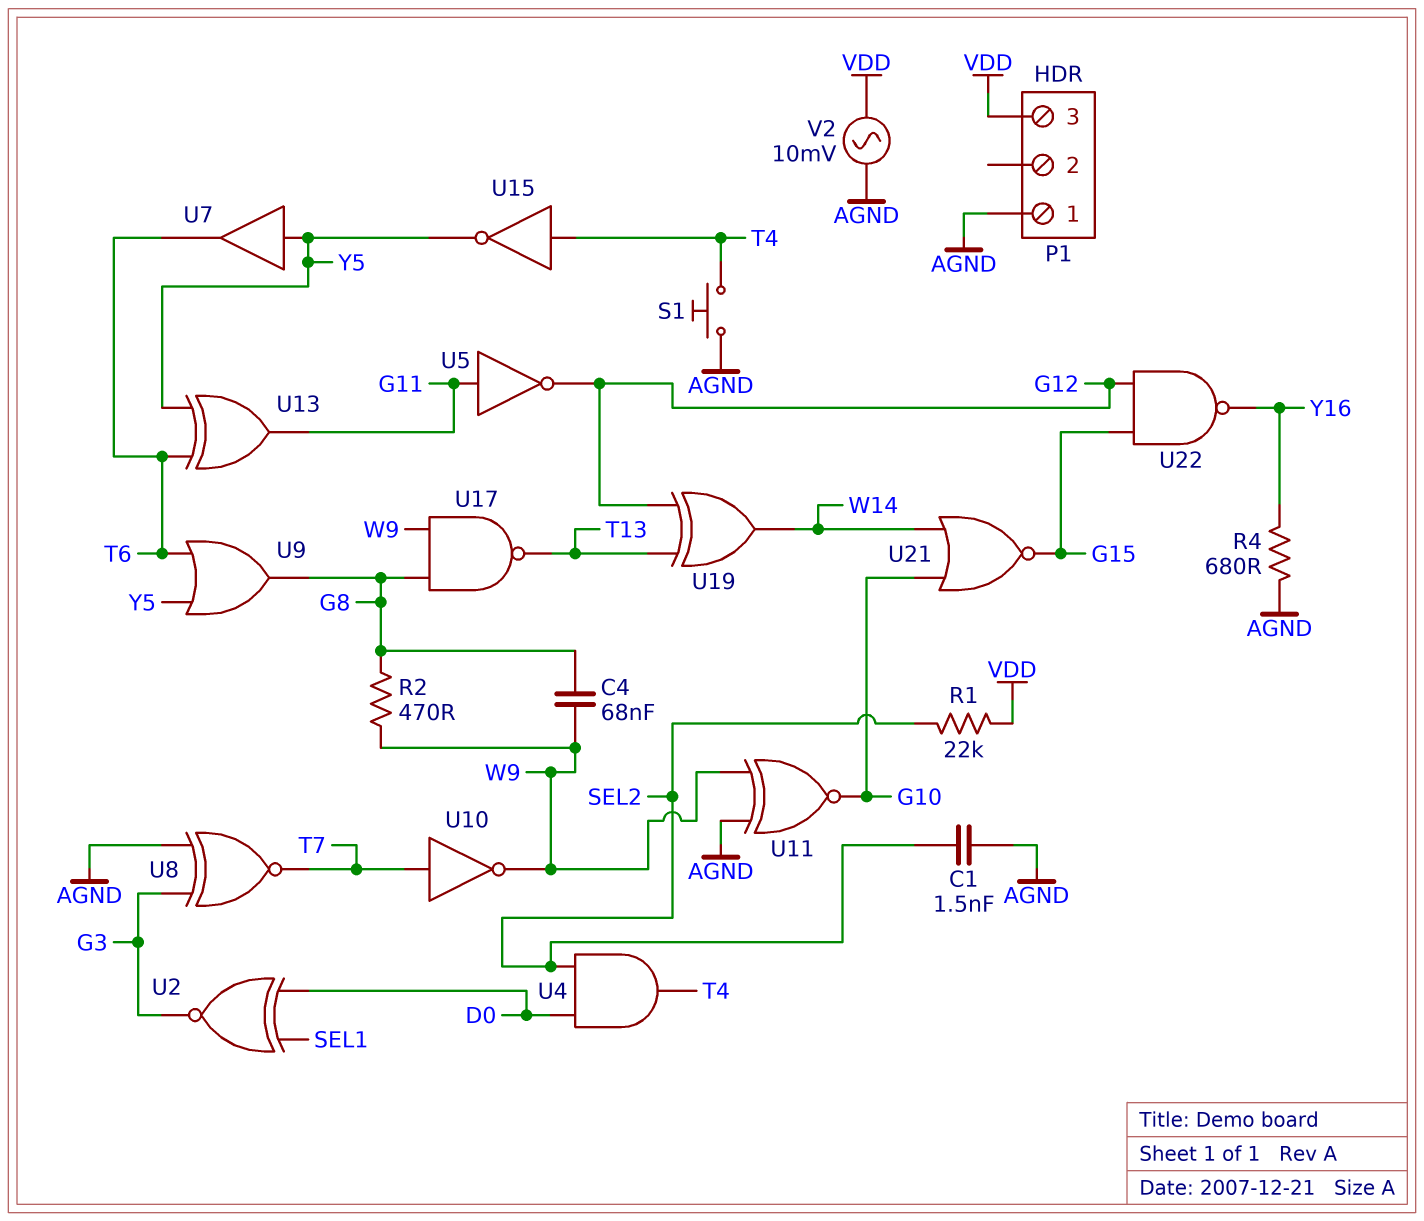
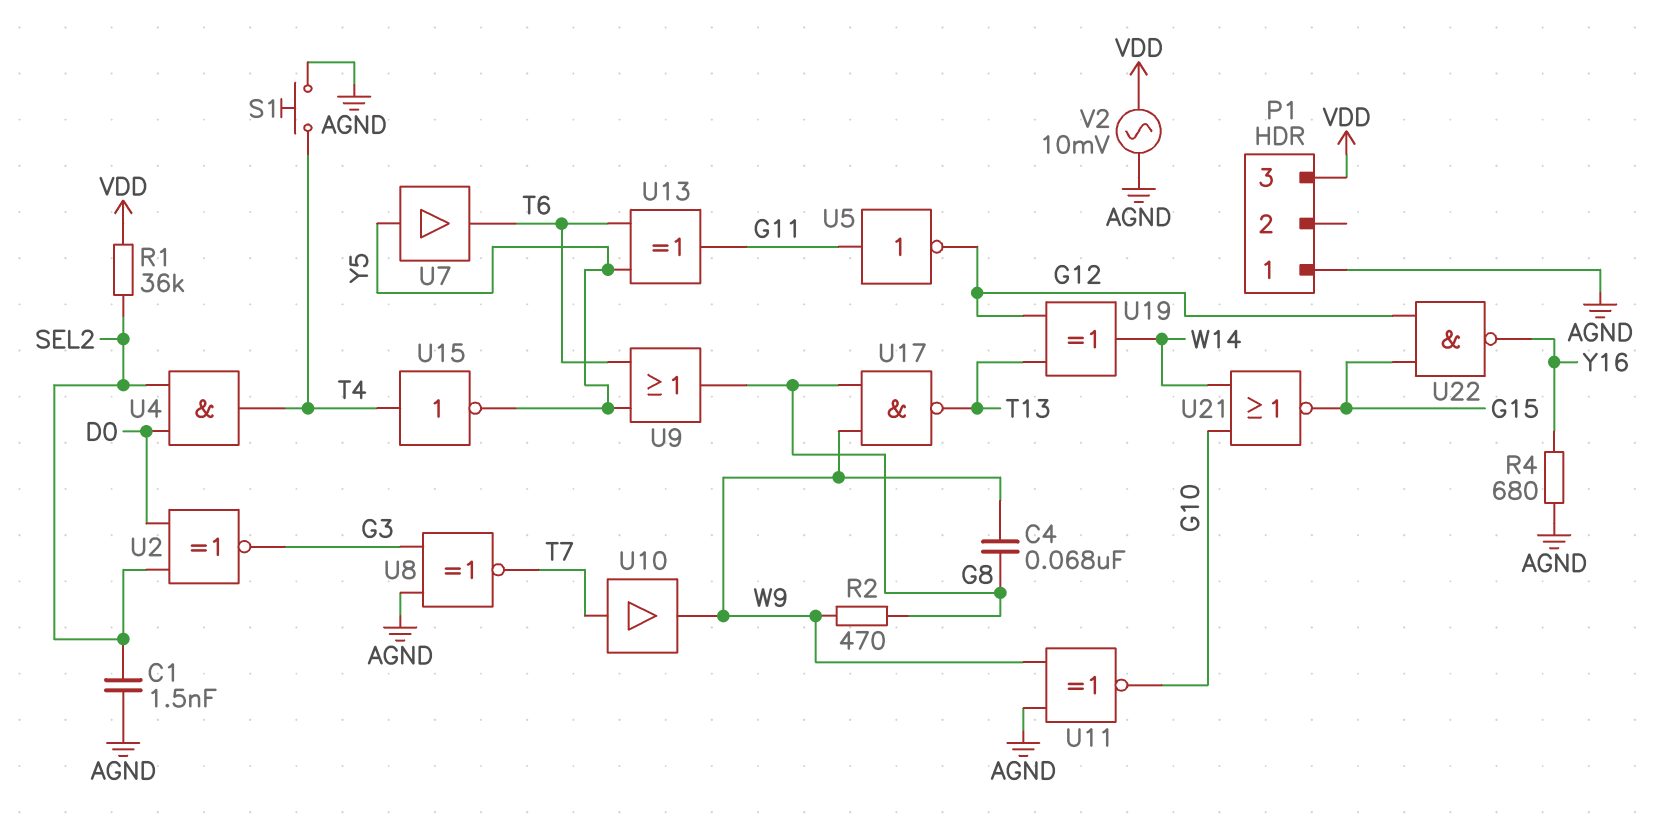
R1: 22k (SEL2, VDD) -> 36k (SEL2, VDD)
U2: XNOR (in D0, in SEL1, out G3) -> XNOR (in D0, in SEL2, out G3)
U10: NOT (in T7, out W9) -> buffer (in T7, out W9)

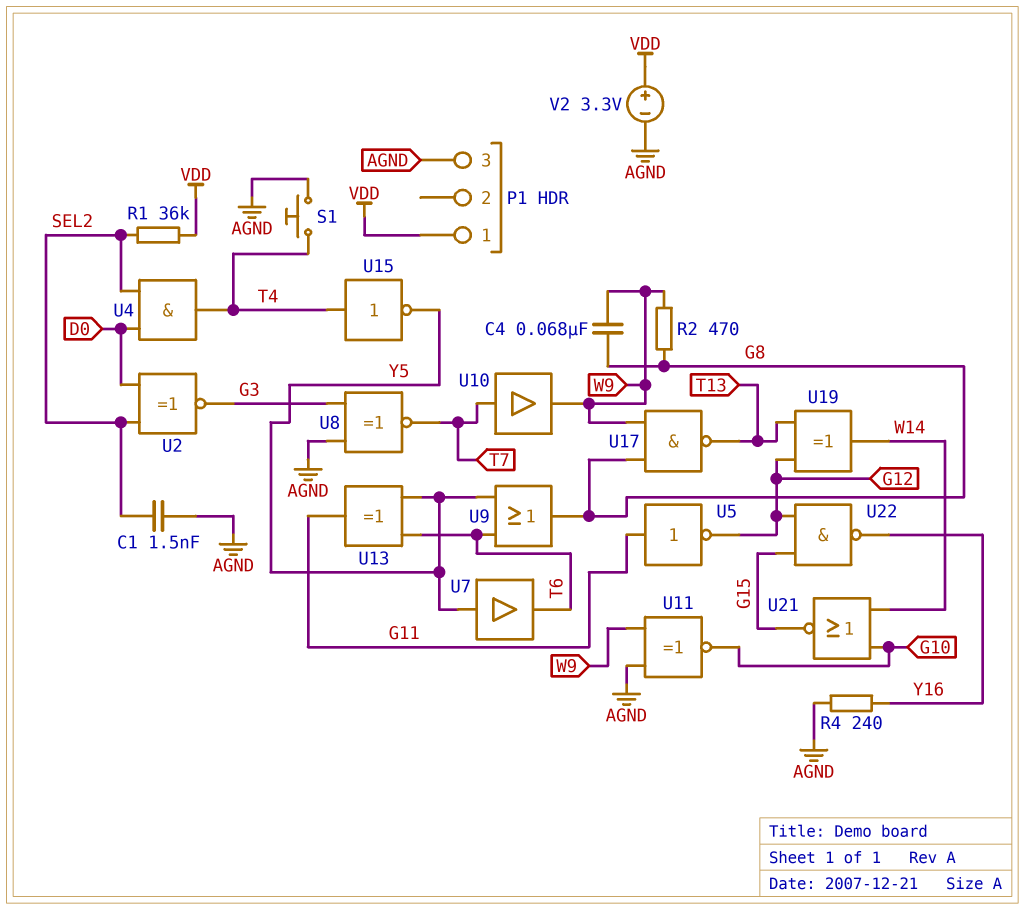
P1 pin 1: AGND -> VDD
P1 pin 3: VDD -> AGND
R4: 680 (AGND, Y16) -> 240 (AGND, Y16)
V2: AC 10mV (AGND, VDD) -> 3.3V (plus VDD, minus AGND)

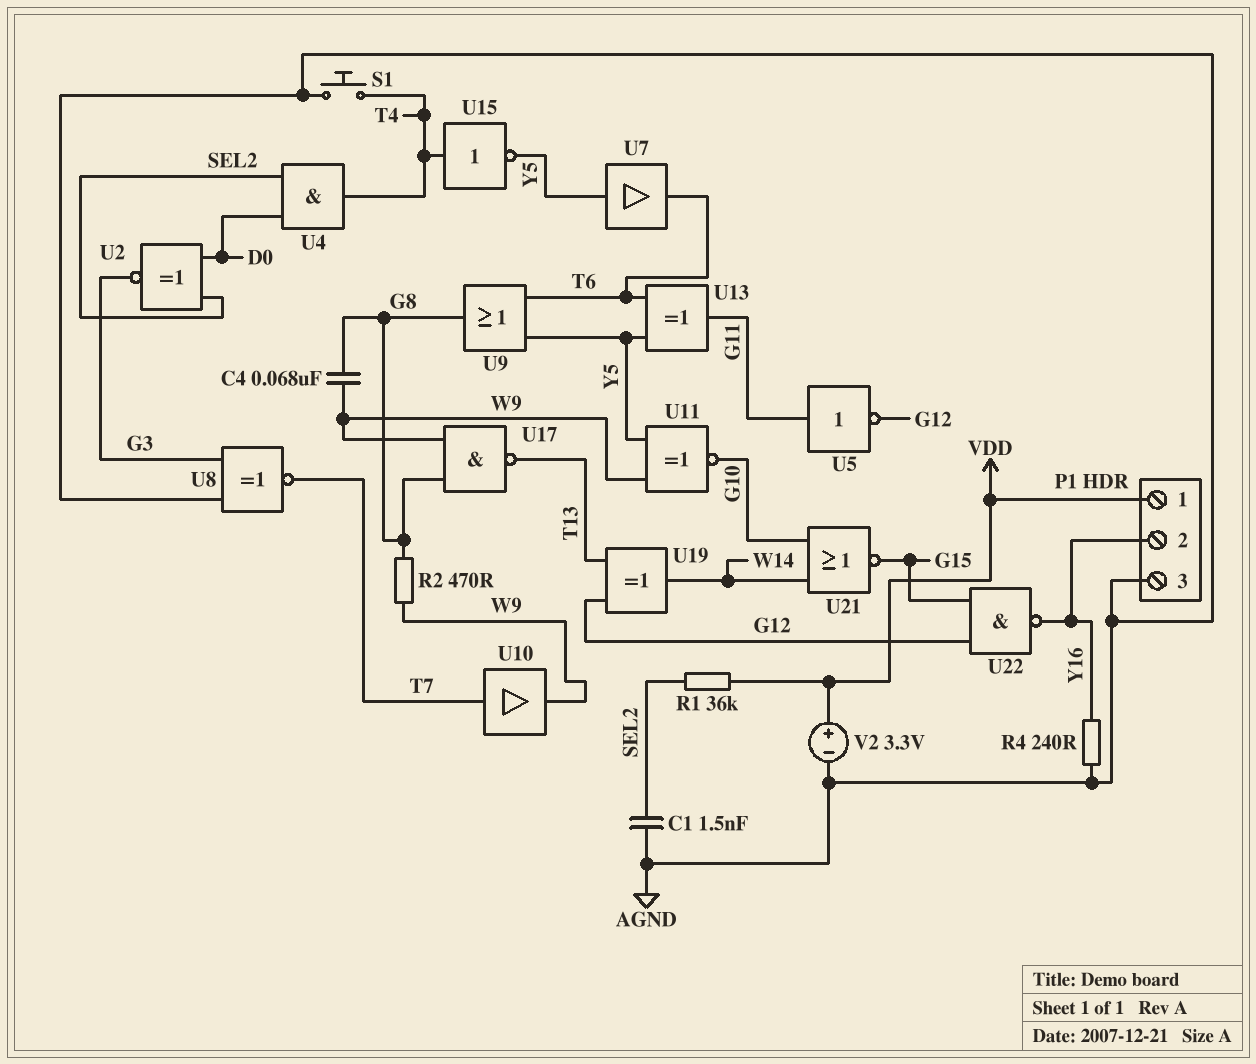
P1 pin 2: none -> Y16
U11: XNOR (in AGND, in W9, out G10) -> XNOR (in W9, in Y5, out G10)

